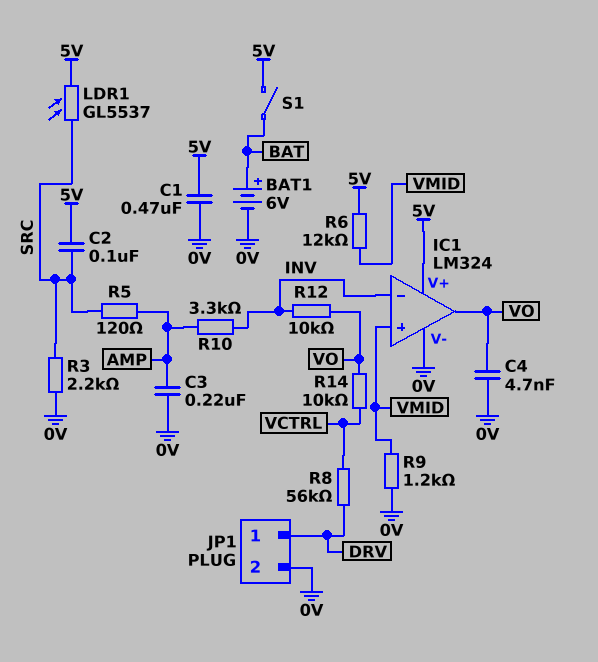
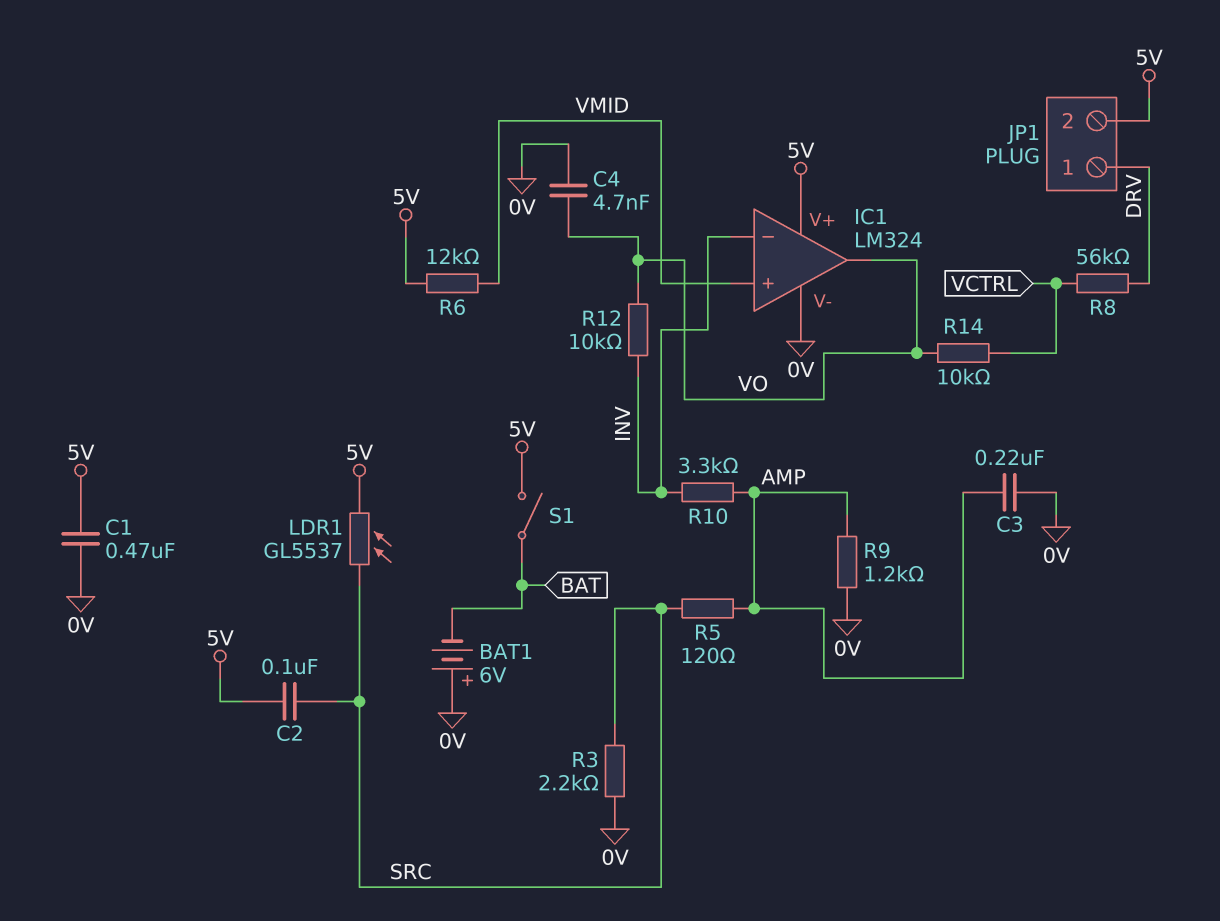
BAT1: 6V (plus BAT, minus 0V) -> 6V (plus 0V, minus BAT)
JP1 pin 2: 0V -> 5V
R9: 1.2k (0V, VMID) -> 1.2k (0V, AMP)

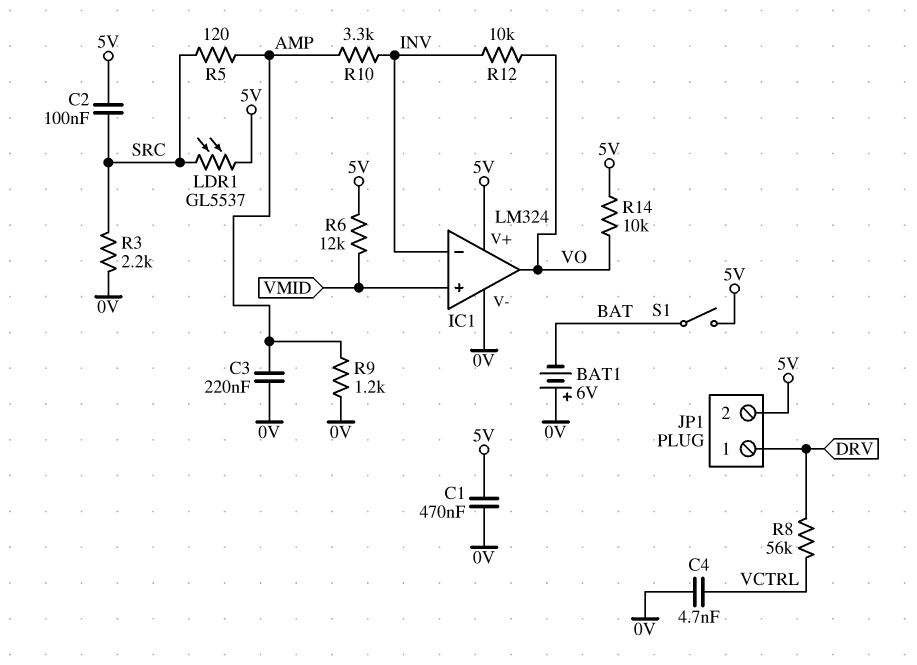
C4: 4.7nF (0V, VO) -> 4.7nF (0V, VCTRL)
R14: 10k (VCTRL, VO) -> 10k (5V, VO)

